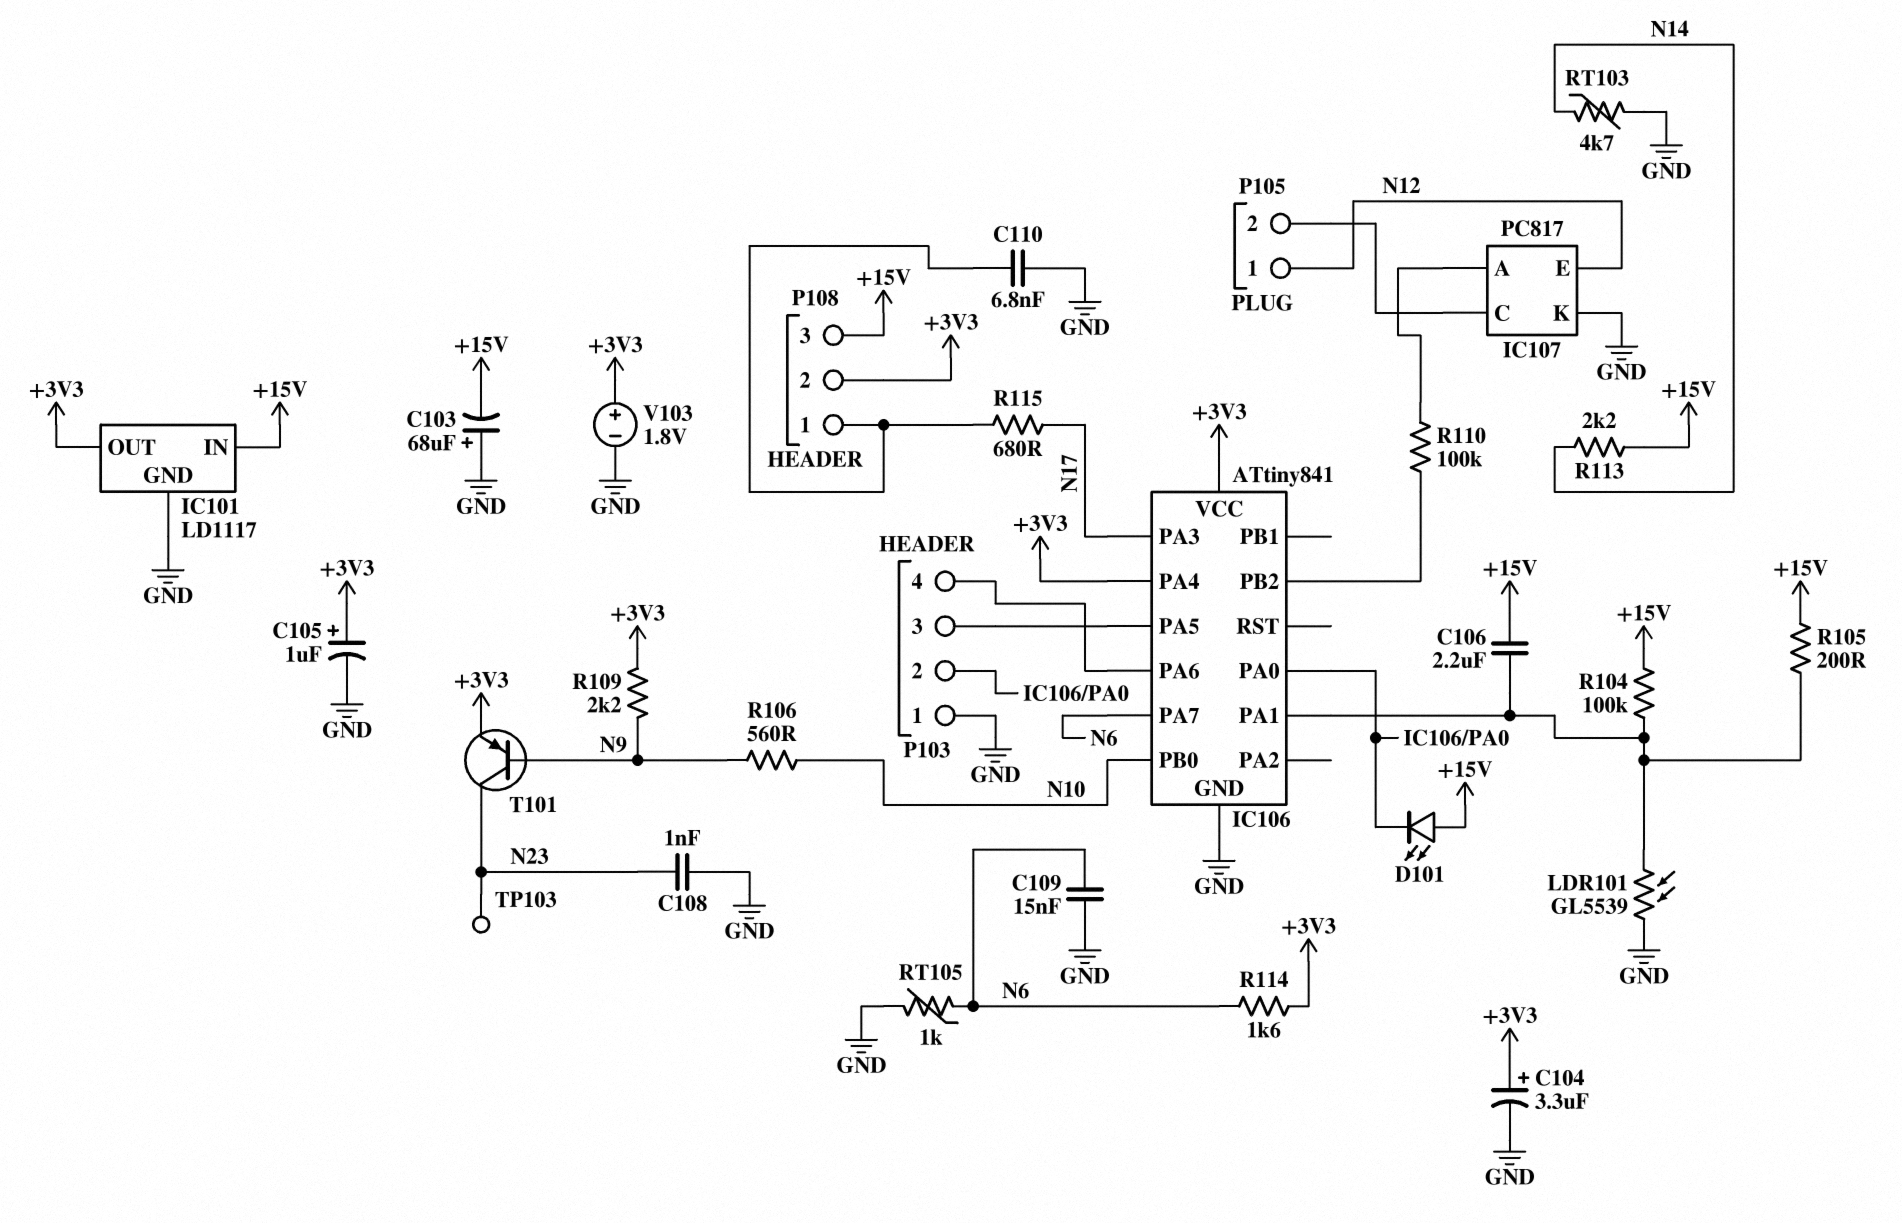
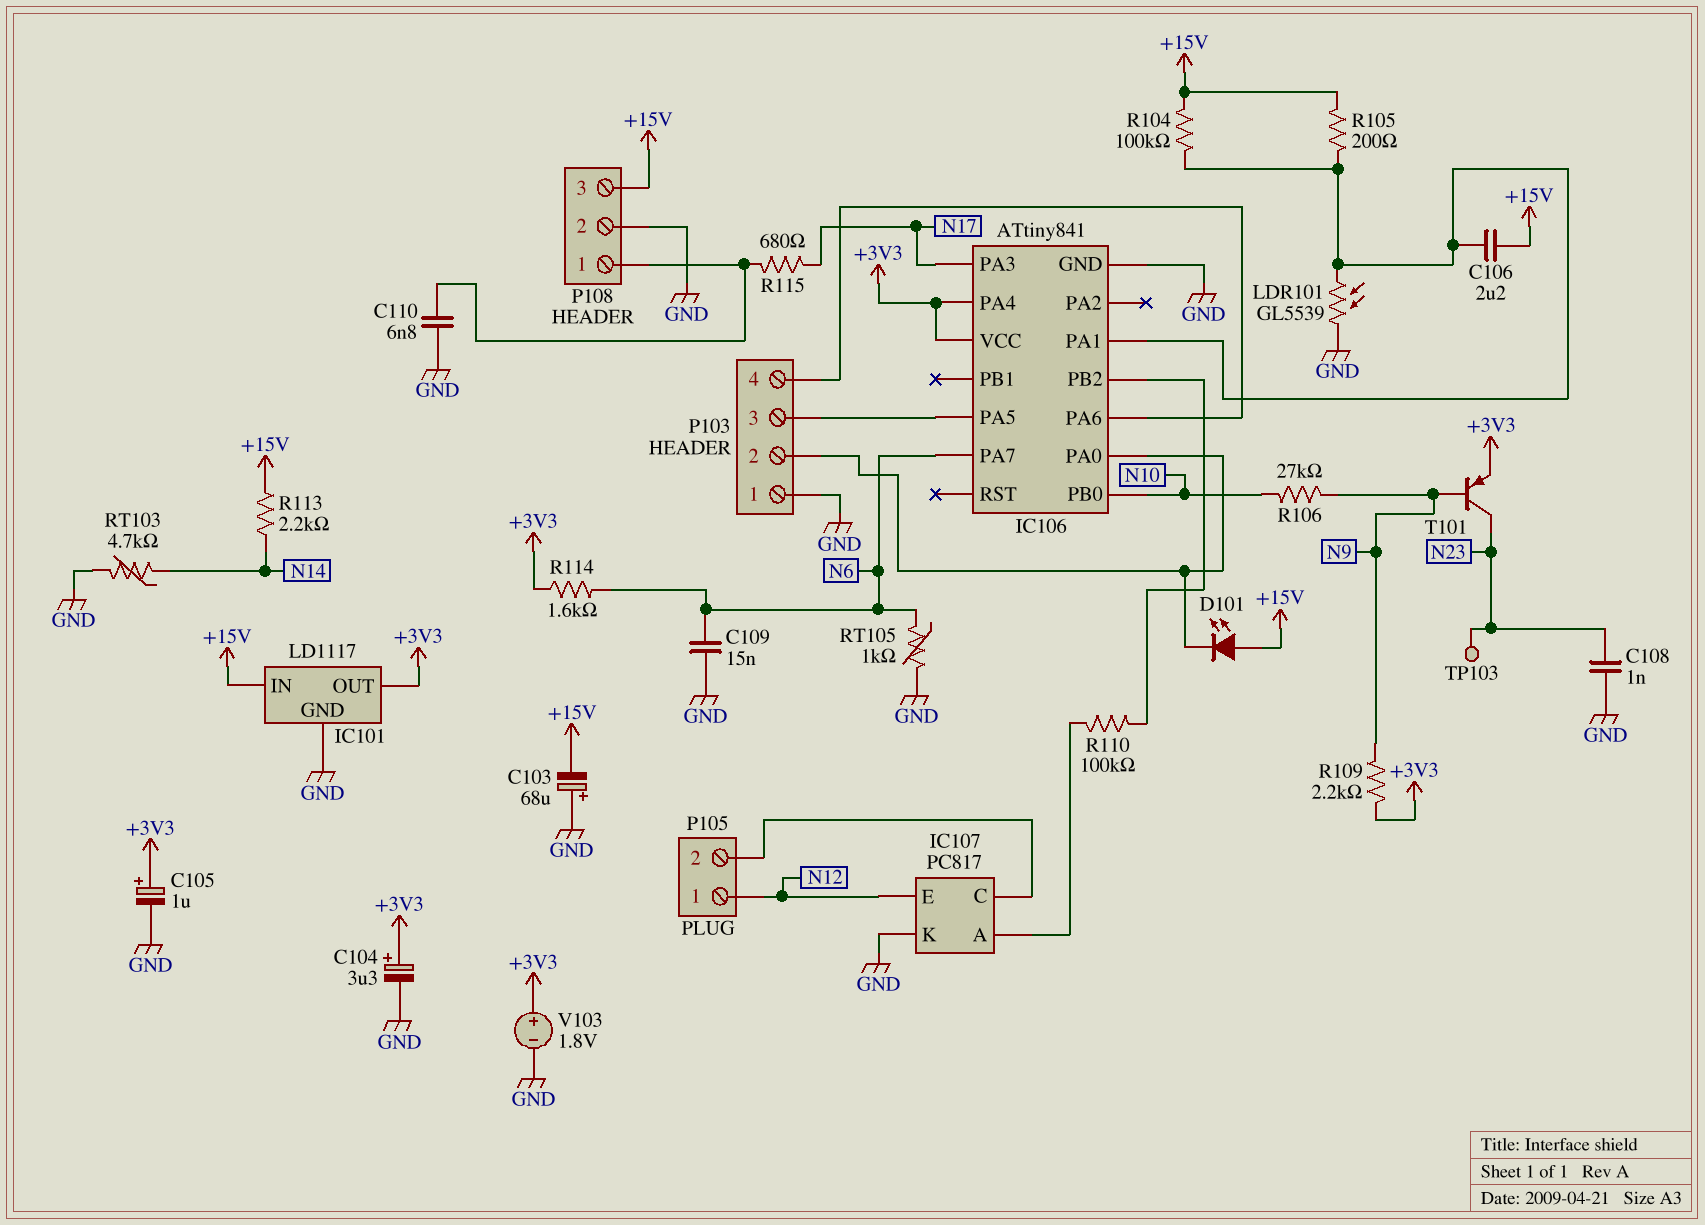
P108 pin 2: +3V3 -> GND
R106: 560 (N9, N10) -> 27k (N9, N10)

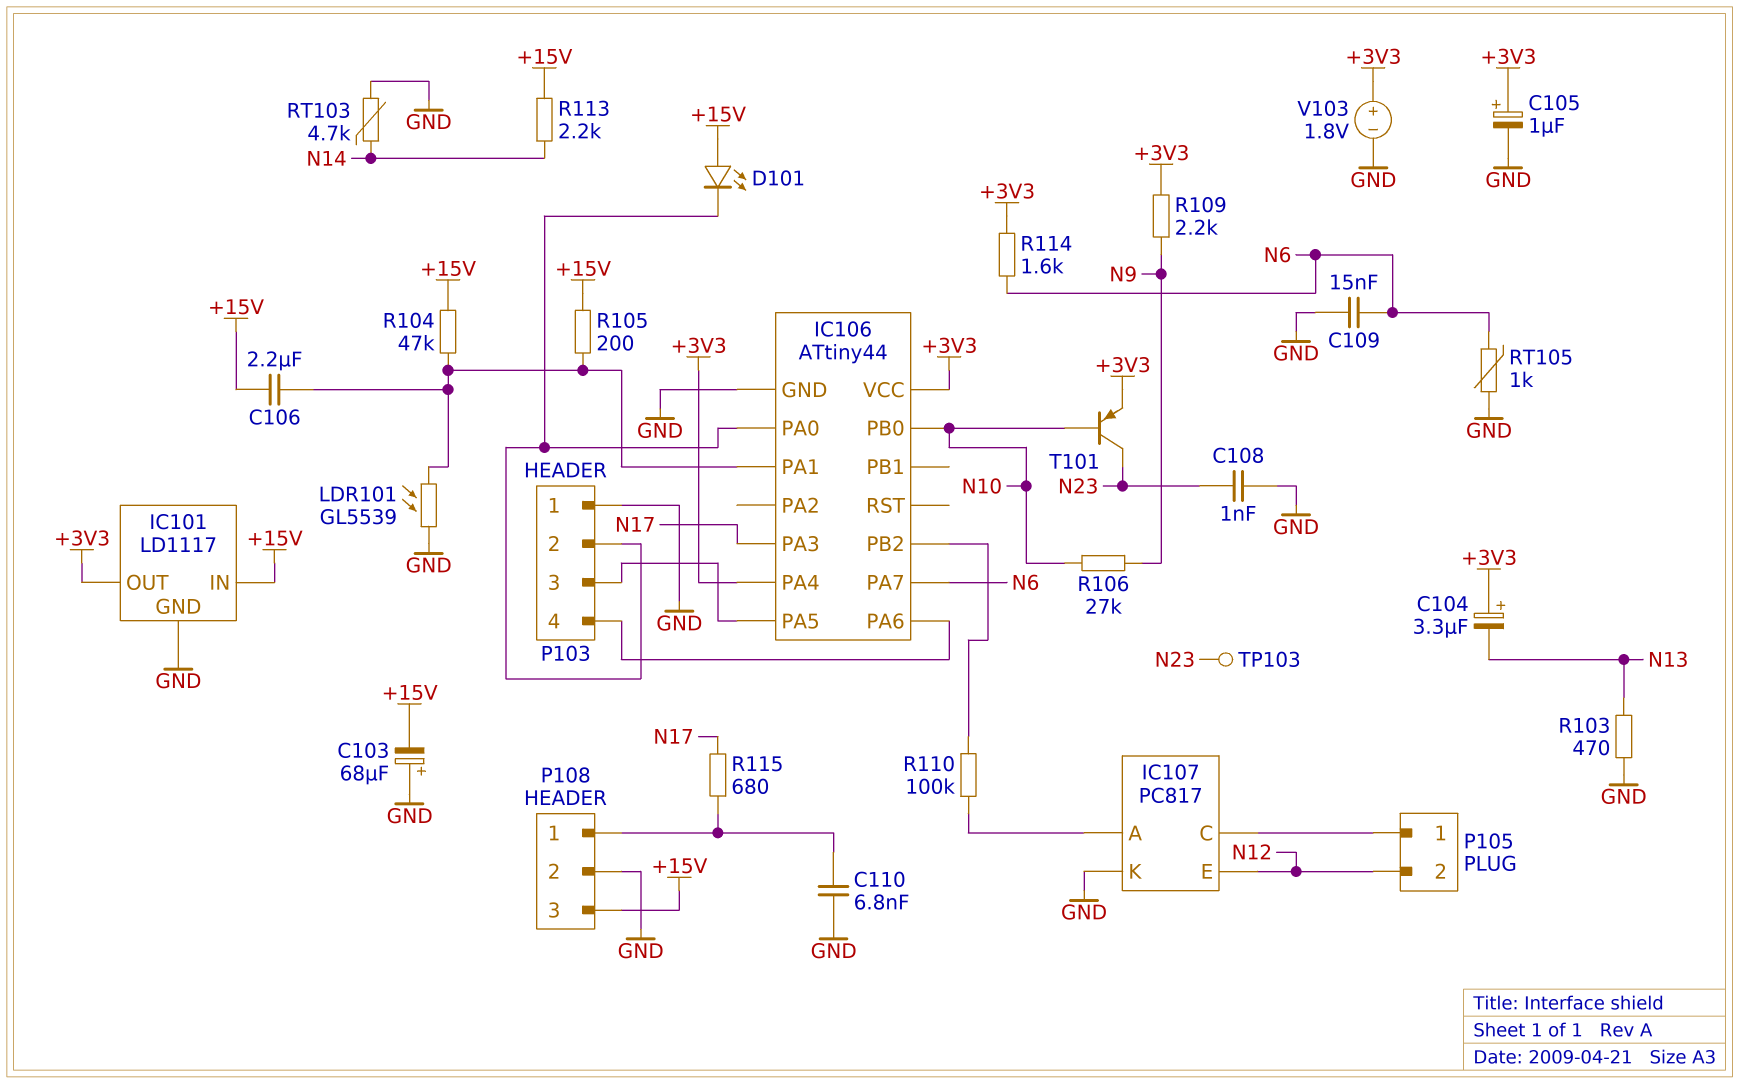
C104: 3.3uF (plus +3V3, minus GND) -> 3.3uF (plus +3V3, minus N13)
IC106: ATtiny841 -> ATtiny44
P105 pin 1: N12 -> IC107/C
P105 pin 2: IC107/C -> N12
R103: none -> 470 (GND, N13)
R104: 100k (+15V, IC106/PA1) -> 47k (+15V, IC106/PA1)
T101: PNP (B N9, C N23, E +3V3) -> PNP (B N10, C N23, E +3V3)

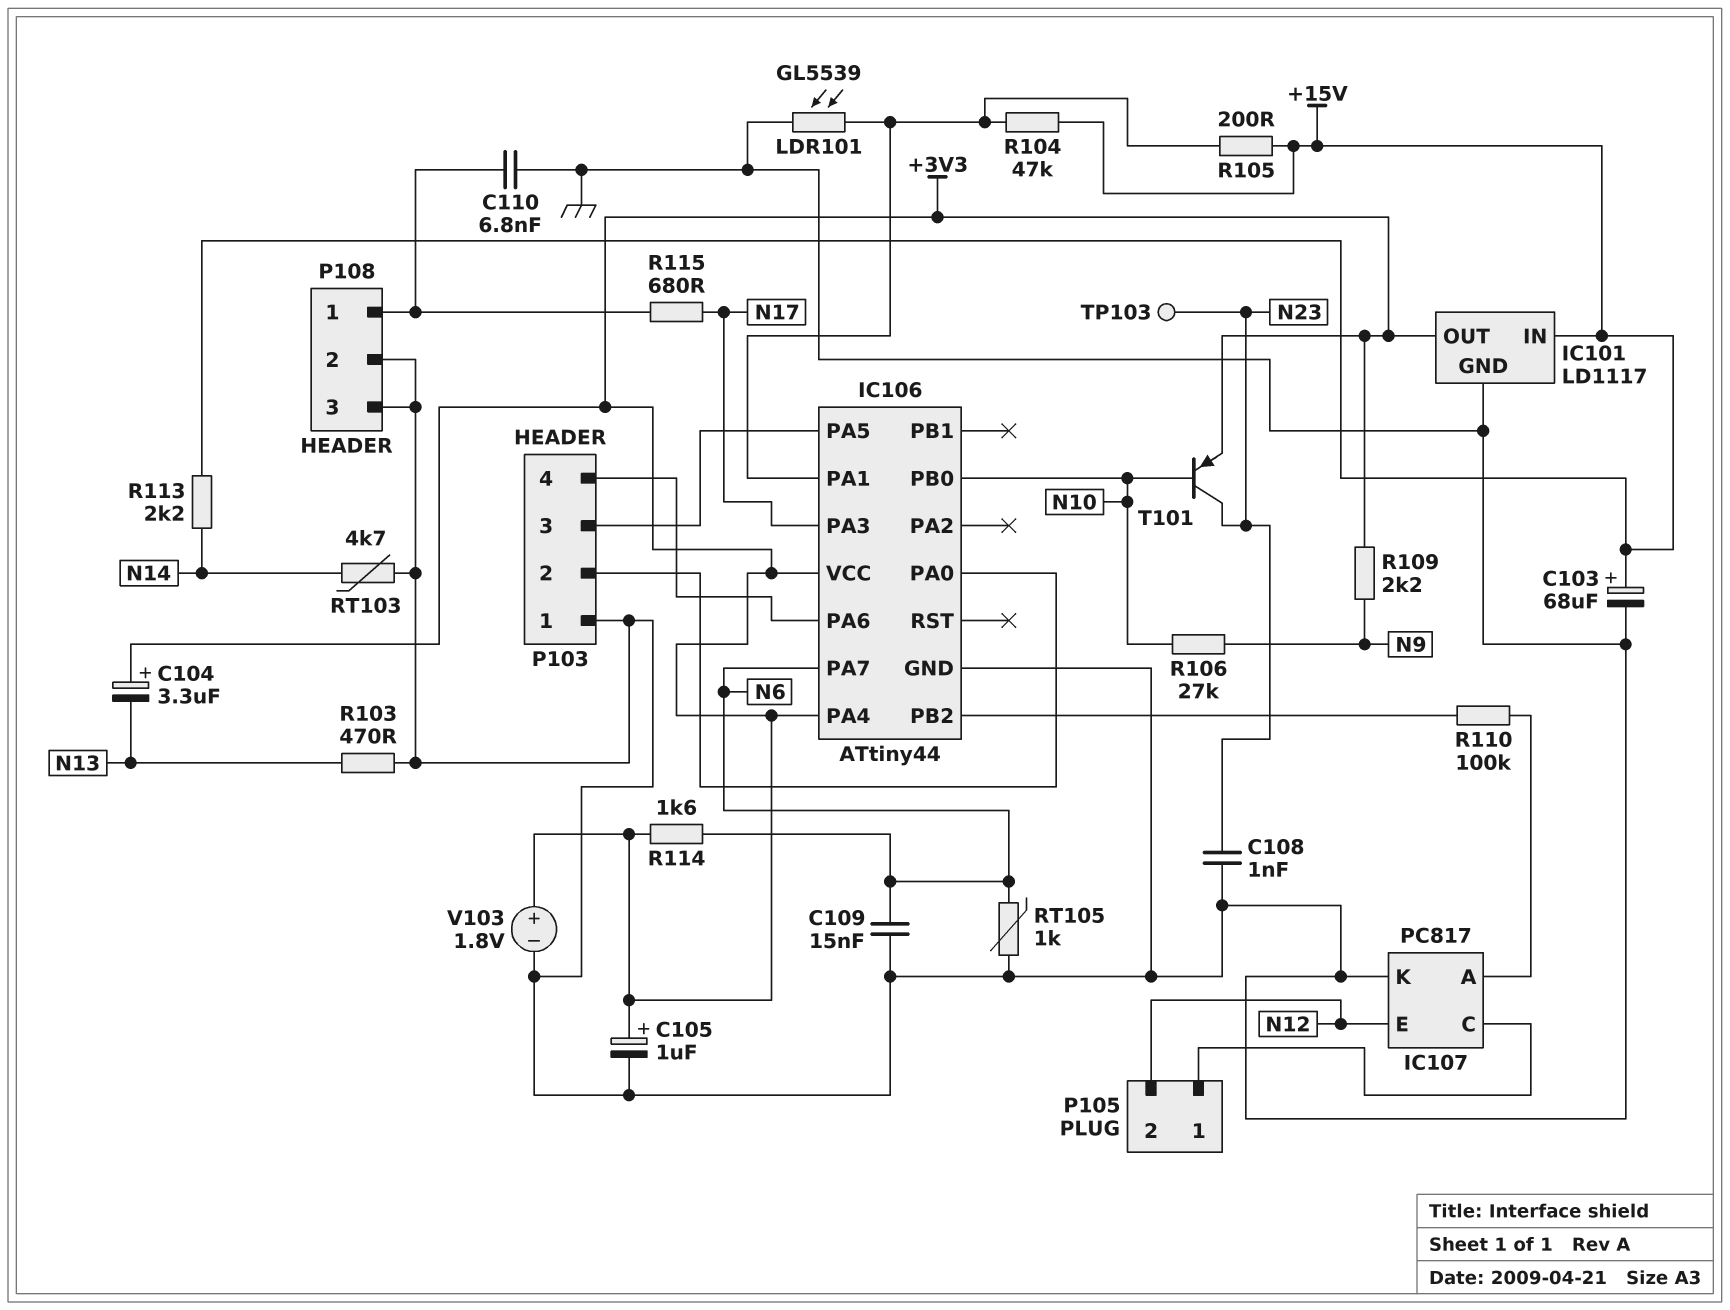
C103: 68uF (plus GND, minus +15V) -> 68uF (plus +15V, minus GND)
C106: 2.2uF (+15V, IC106/PA1) -> none
D101: LED (A +15V, K IC106/PA0) -> none
P108 pin 3: +15V -> GND

